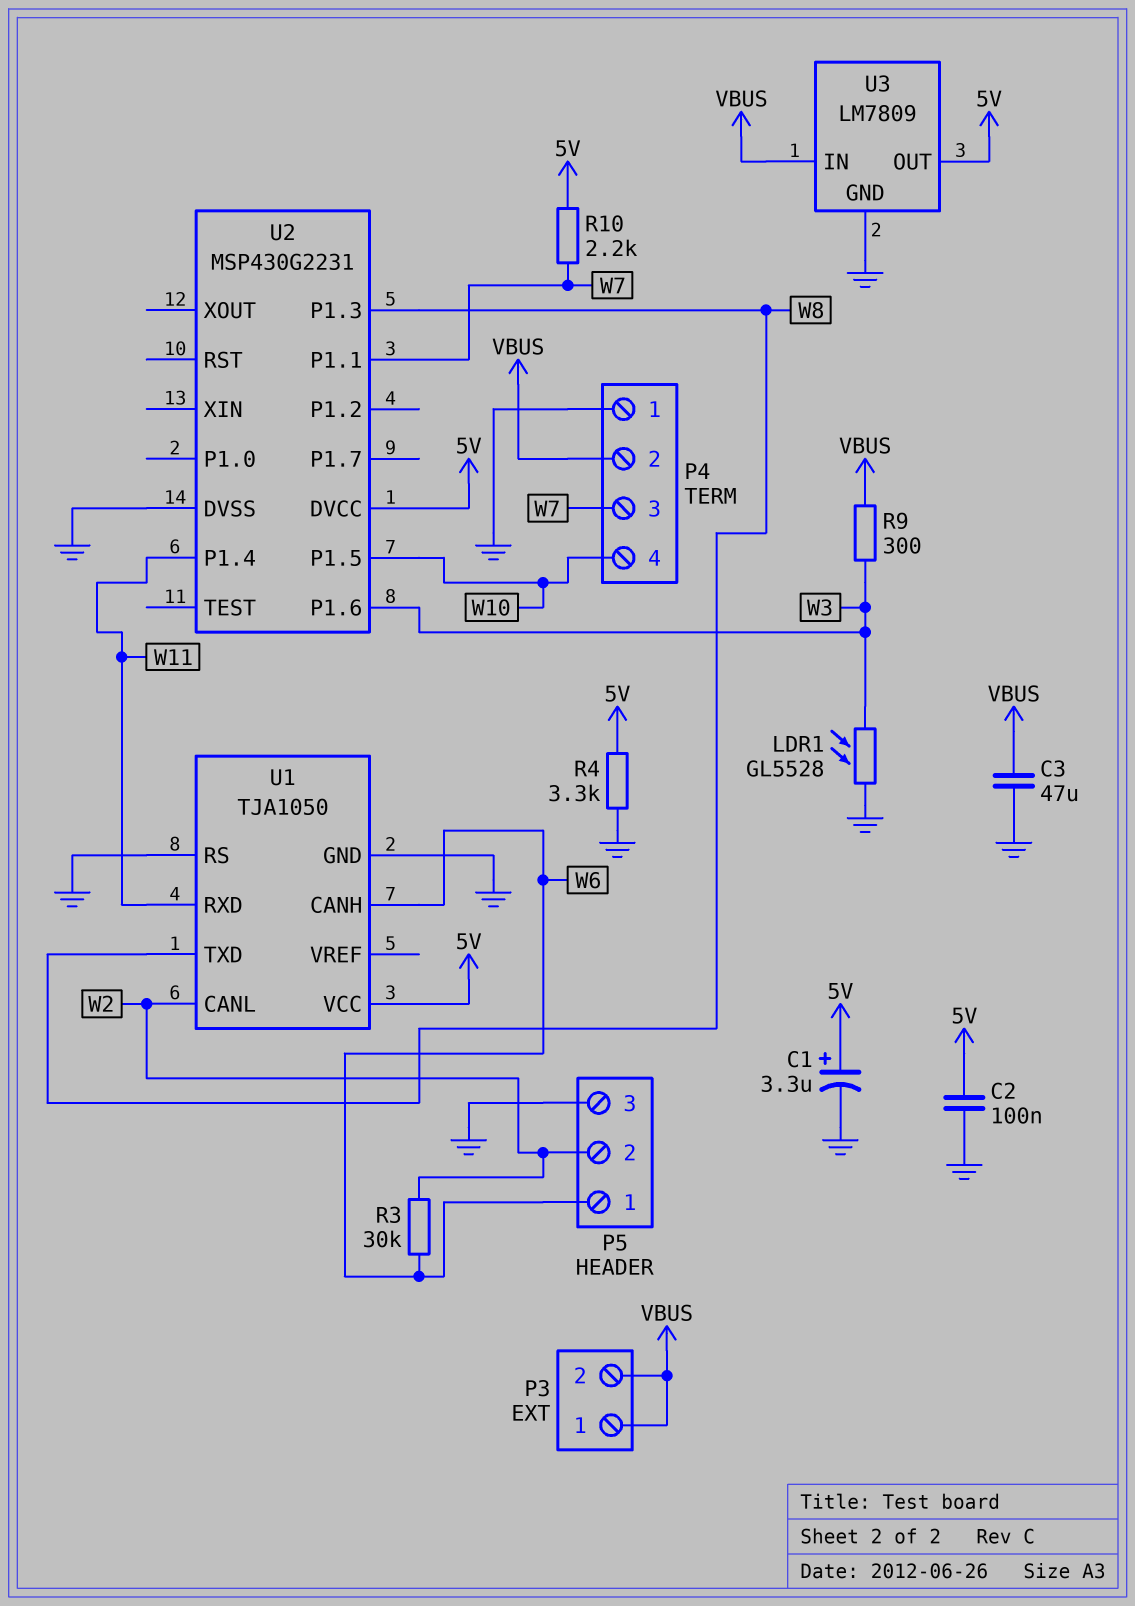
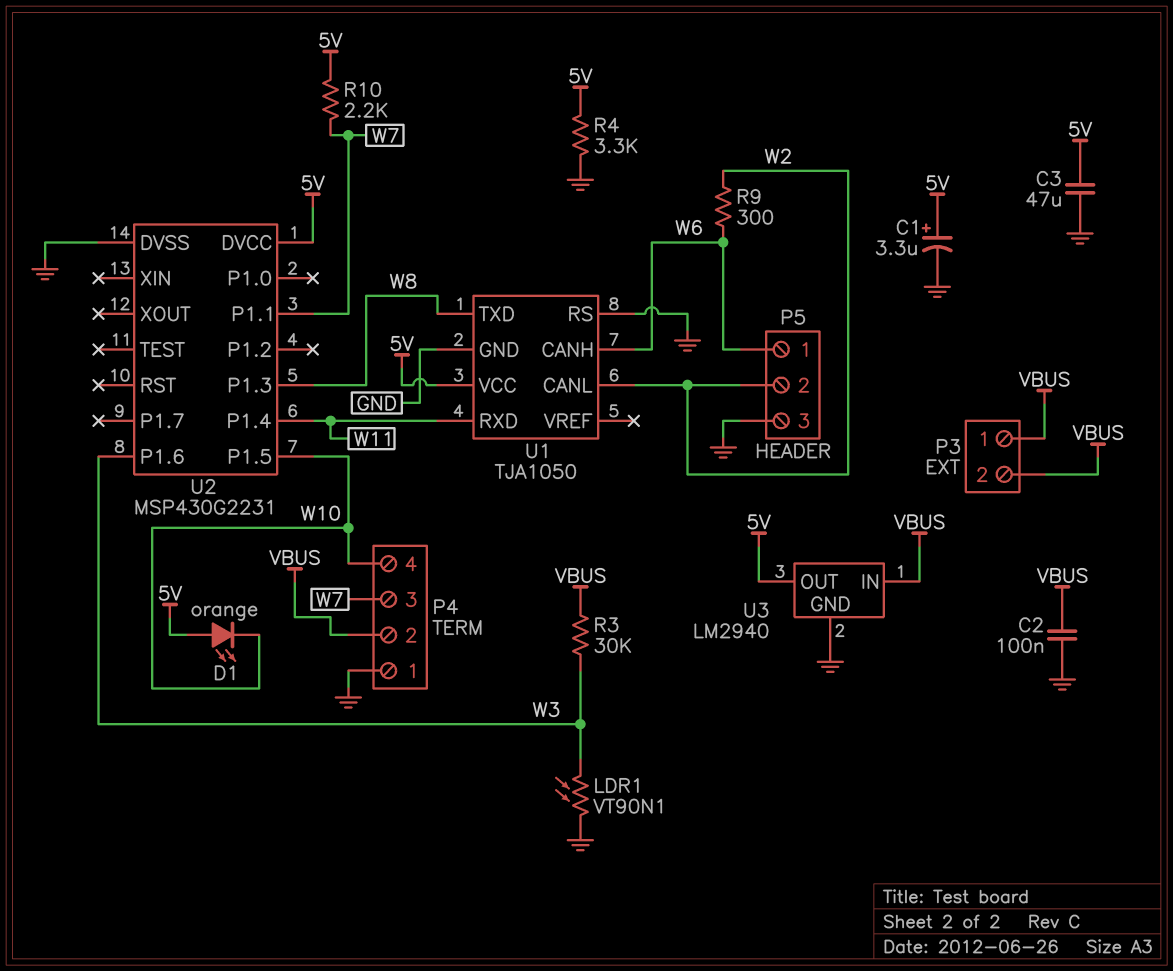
C2: 100nF (5V, GND) -> 100nF (GND, VBUS)
C3: 47uF (GND, VBUS) -> 47uF (5V, GND)
D1: none -> LED orange (A 5V, K W10)
LDR1: GL5528 (GND, W3) -> VT90N1 (GND, W3)
R3: 30k (W2, W6) -> 30k (VBUS, W3)
R9: 300 (VBUS, W3) -> 300 (W2, W6)
U3: LM7809 -> LM2940

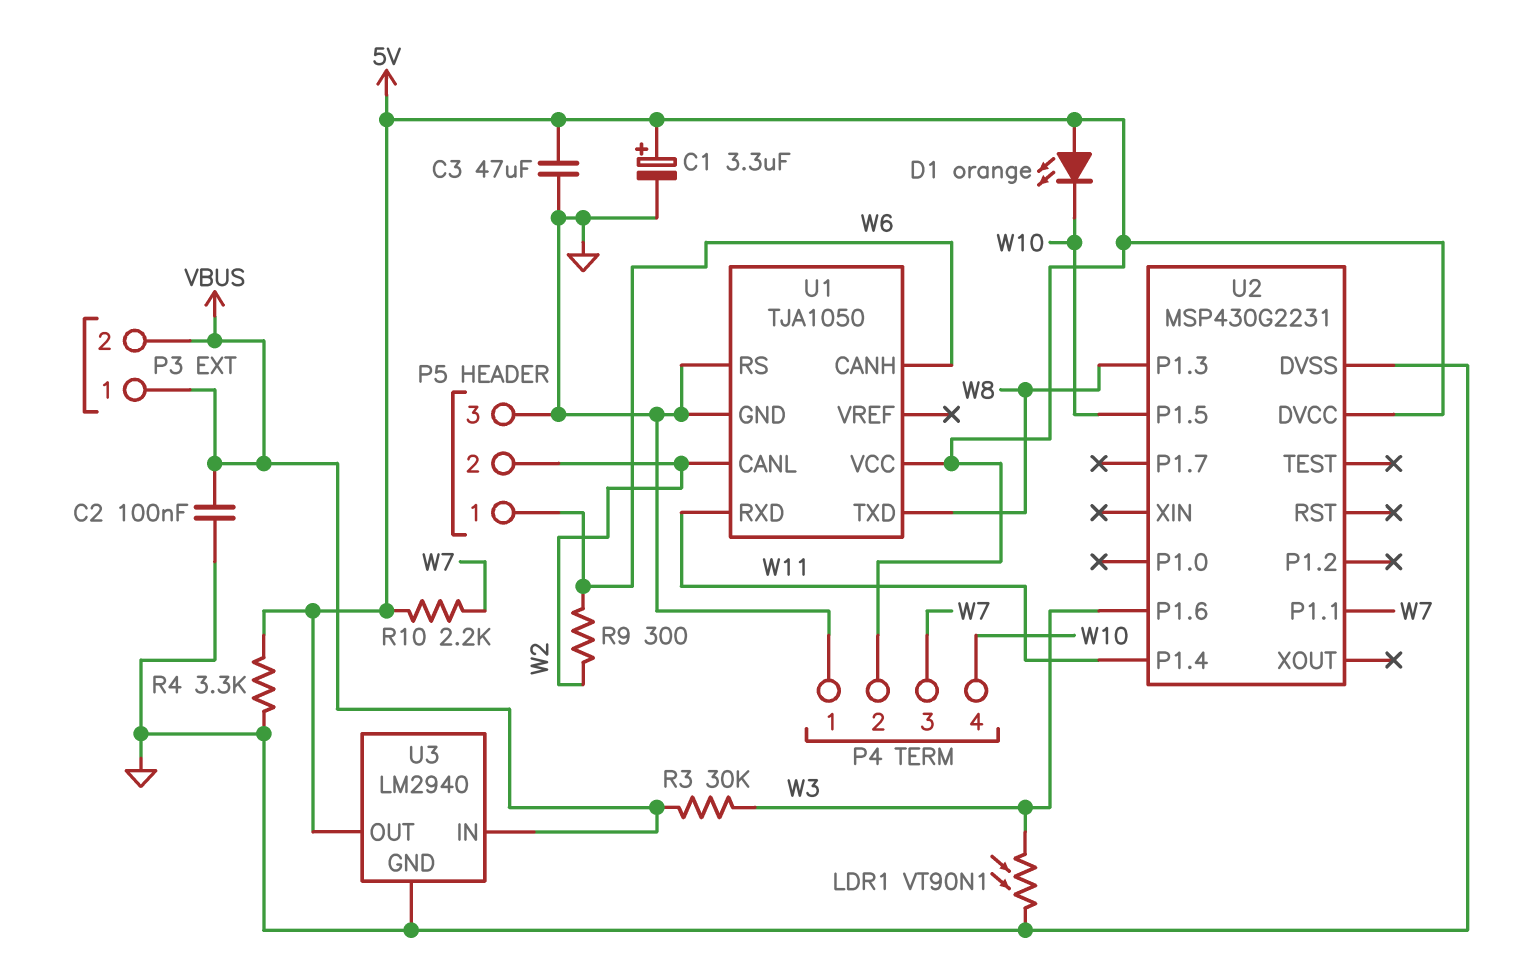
P4 pin 2: VBUS -> 5V

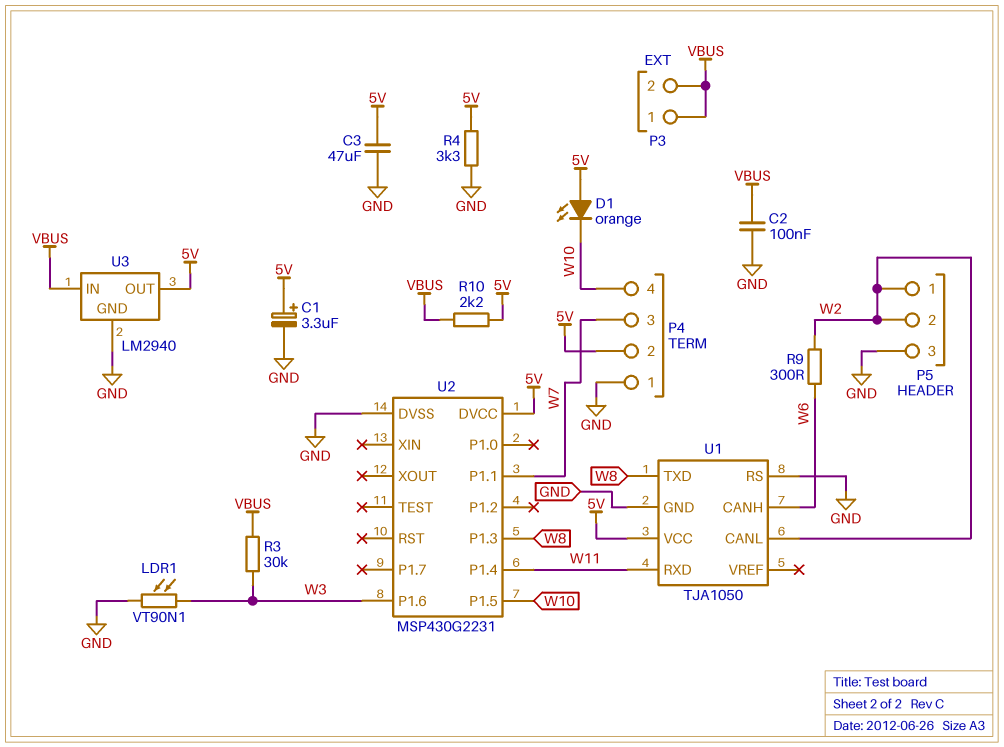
P5 pin 1: W6 -> W2
R10: 2.2k (5V, W7) -> 2.2k (5V, VBUS)

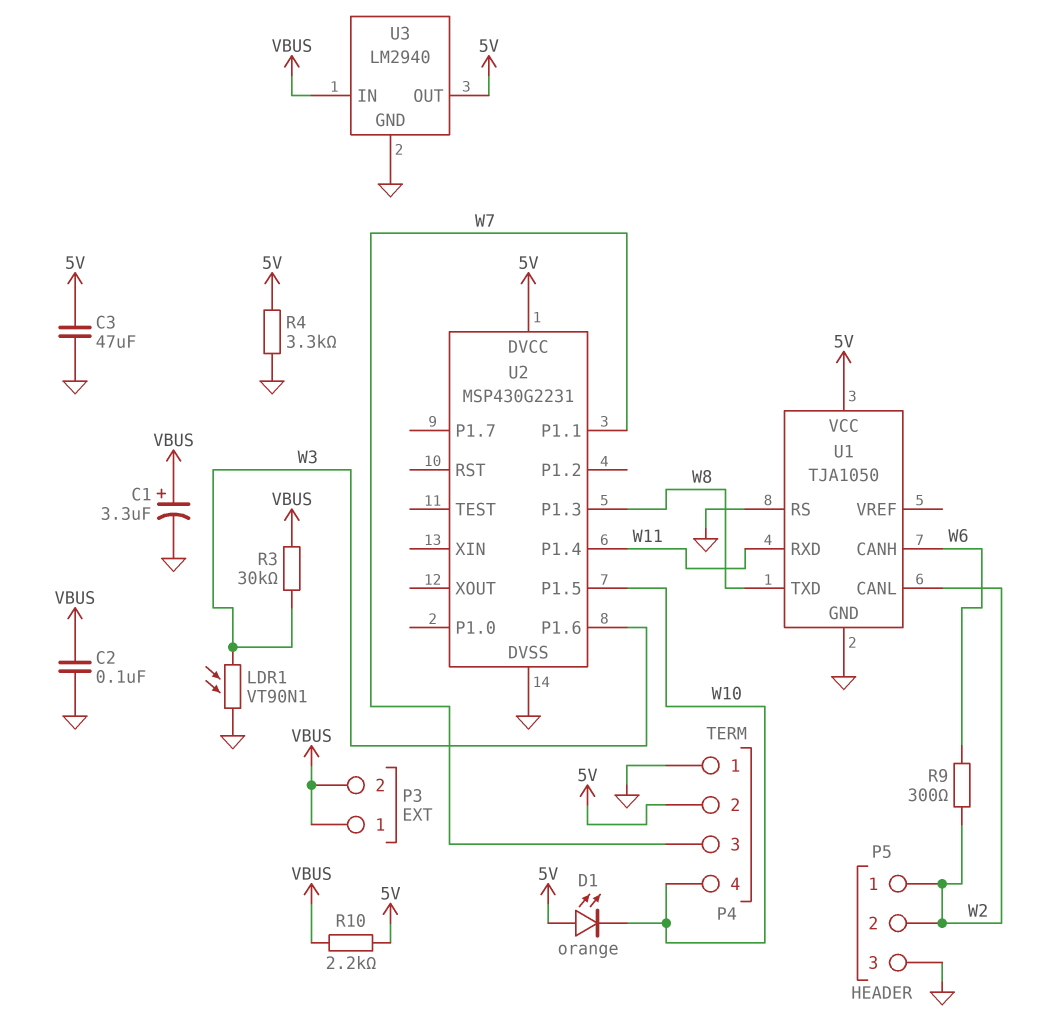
C1: 3.3uF (plus 5V, minus GND) -> 3.3uF (plus VBUS, minus GND)

